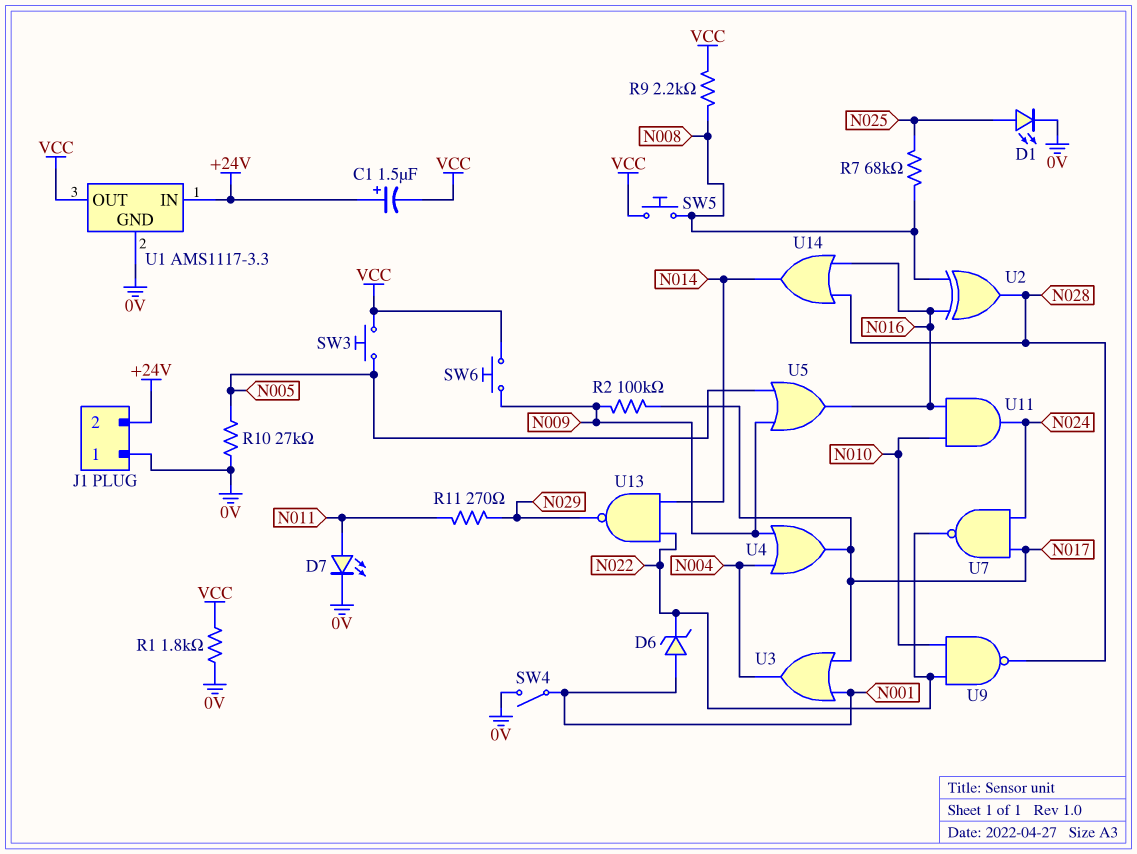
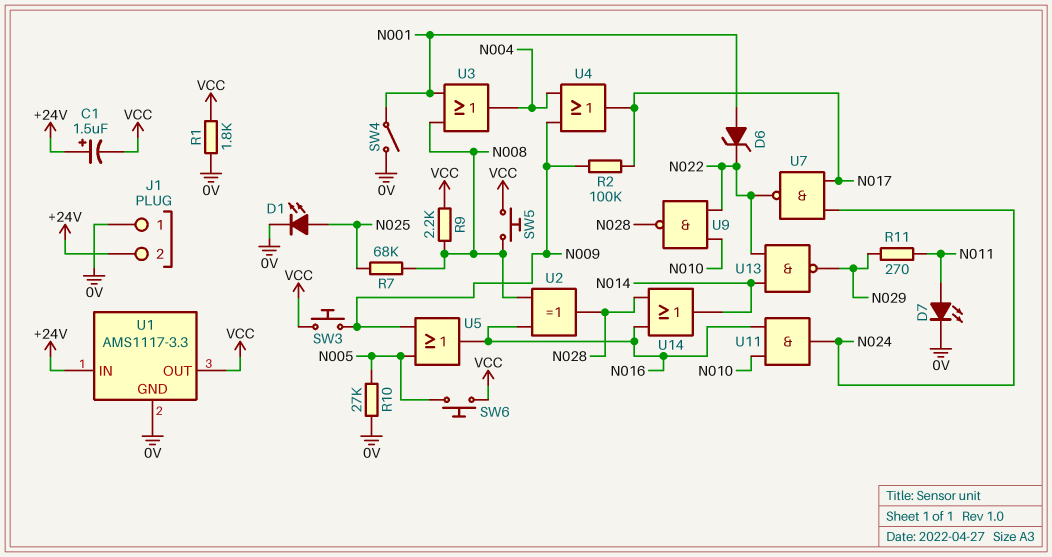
SW3: button (N005, VCC) -> button (N009, VCC)
SW6: button (N009, VCC) -> button (N005, VCC)
U3: OR (in N001, in N017, out N004) -> OR (in N001, in N008, out N004)

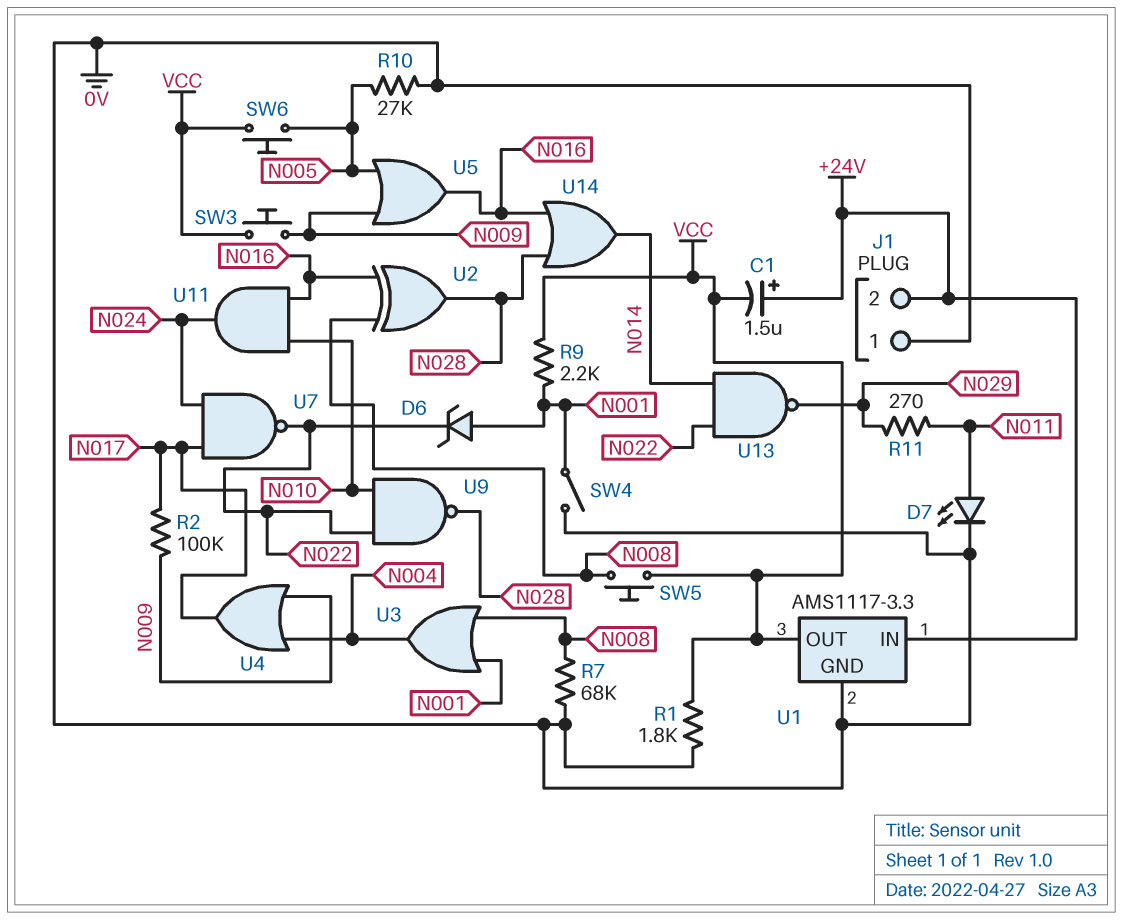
D1: LED (A N025, K 0V) -> none
R7: 68k (N008, N025) -> 68k (0V, N008)
R9: 2.2k (N008, VCC) -> 2.2k (N001, VCC)

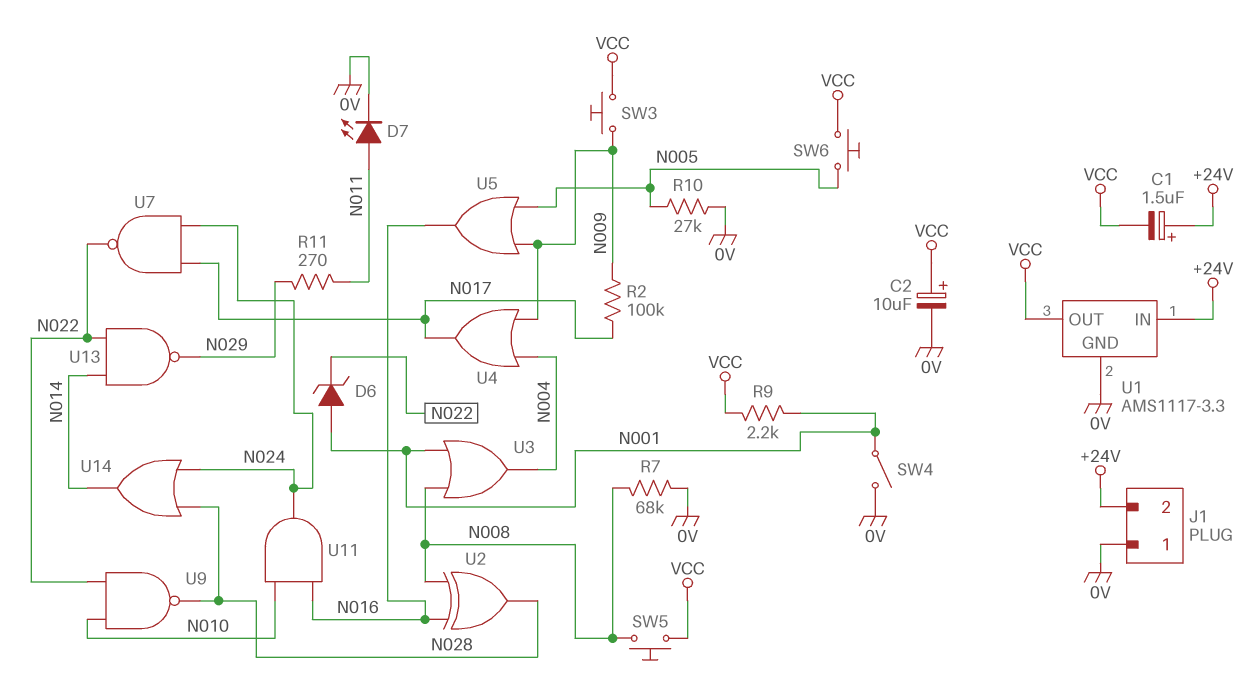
C2: none -> 10uF (plus VCC, minus 0V)
R1: 1.8k (0V, VCC) -> none
U14: OR (in N016, in N028, out N014) -> OR (in N024, in N028, out N014)

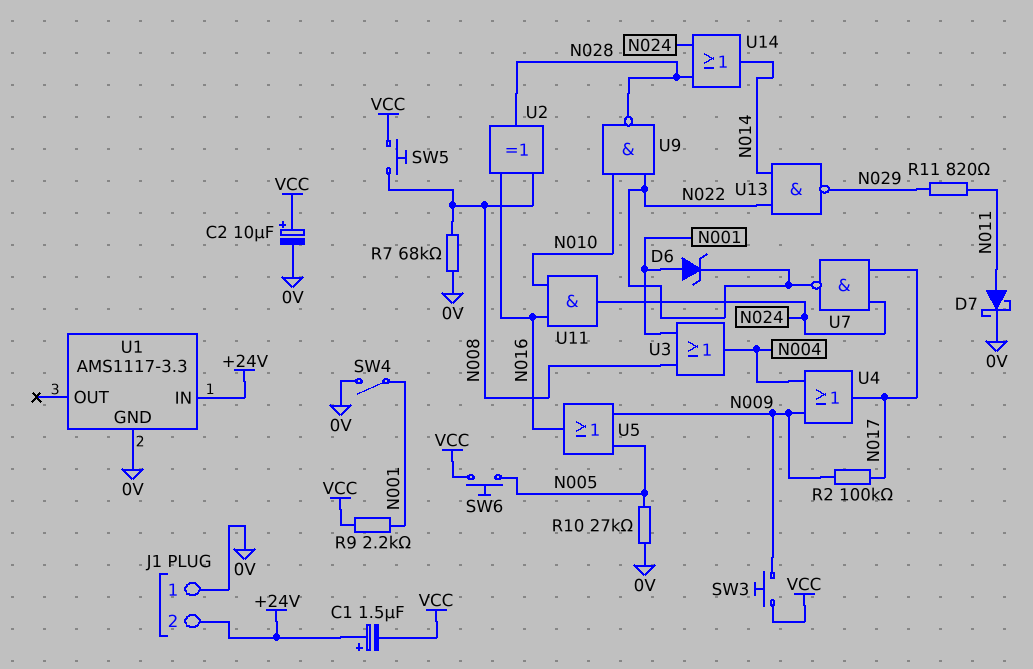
D7: LED (A N011, K 0V) -> schottky (A N011, K 0V)
R11: 270 (N011, N029) -> 820 (N011, N029)
U1 pin OUT: VCC -> none

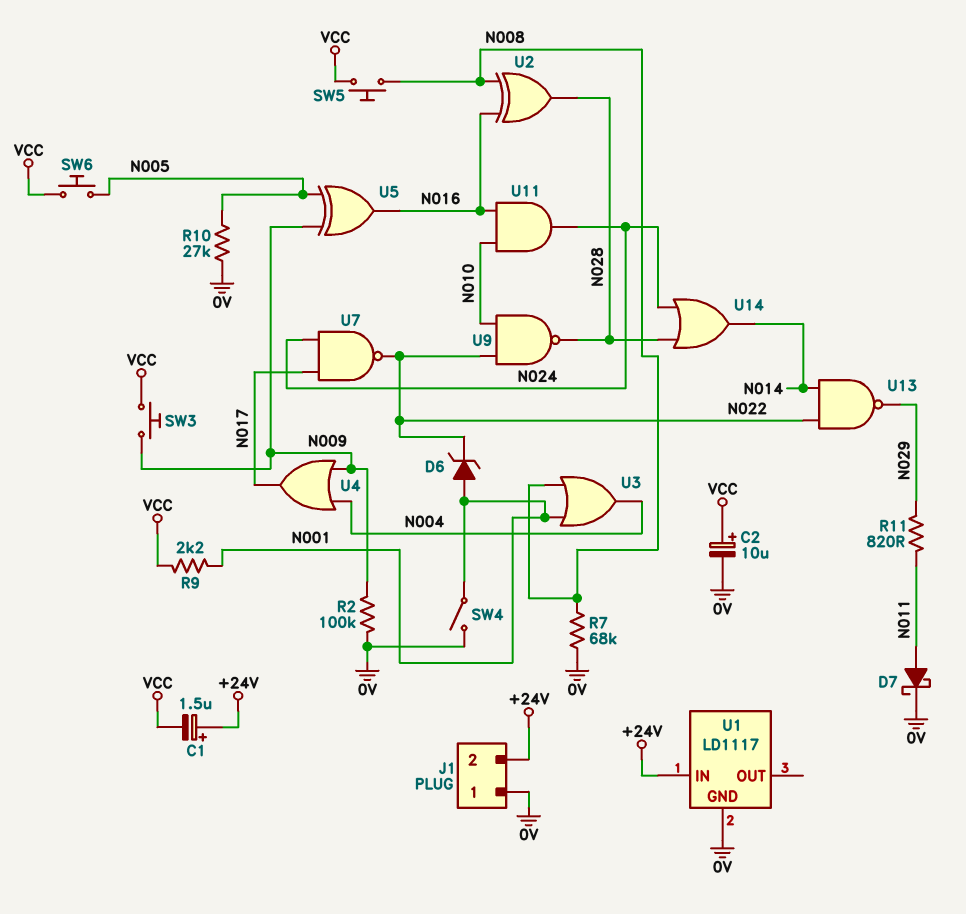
R2: 100k (N009, N017) -> 100k (0V, N009)
U1: AMS1117-3.3 -> LD1117
U5: OR (in N005, in N009, out N016) -> XOR (in N005, in N009, out N016)

